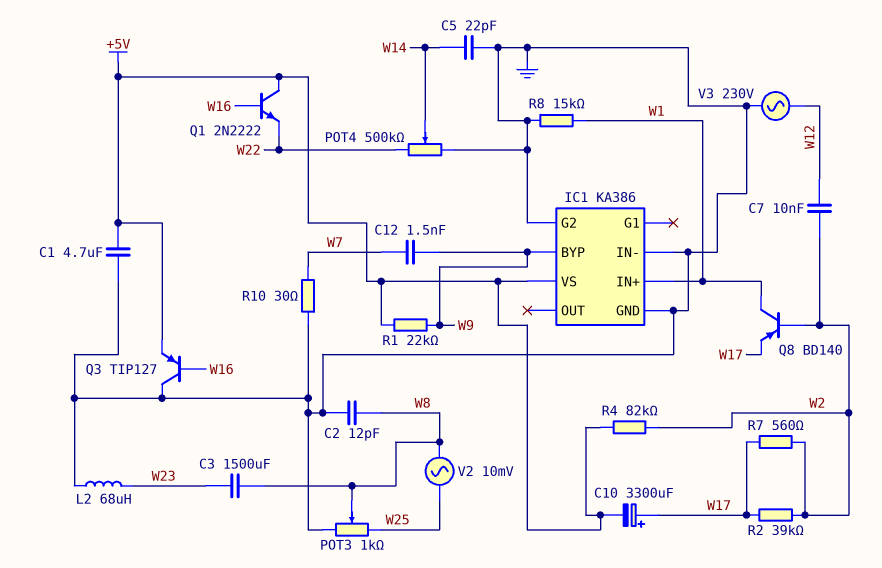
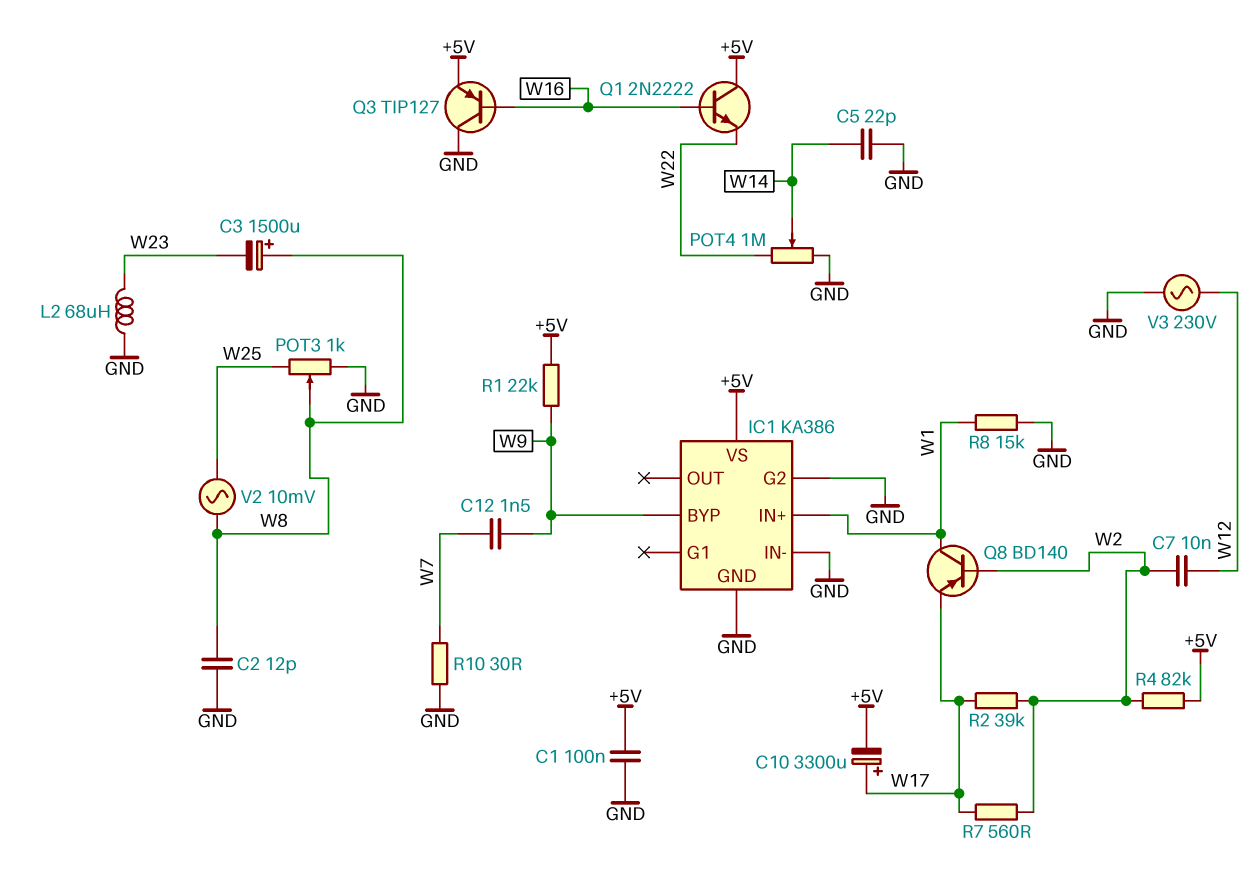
C1: 4.7uF (+5V, GND) -> 100nF (+5V, GND)
C3: 1500uF (W8, W23) -> 1500uF (plus W8, minus W23)
POT4: 500k (GND, W22, wiper W14) -> 1M (GND, W22, wiper W14)

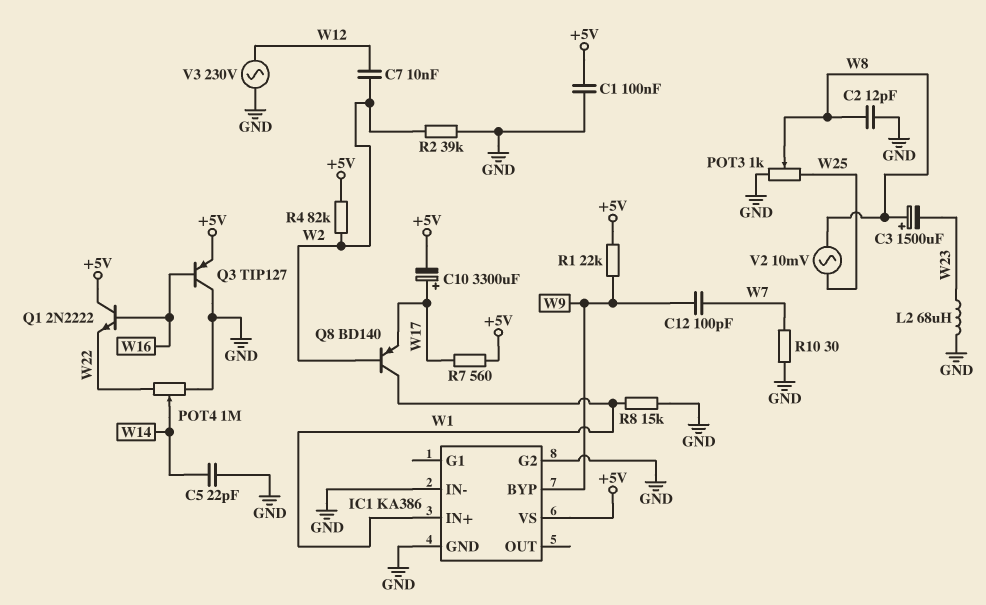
C12: 1.5nF (W7, W9) -> 100pF (W7, W9)
R2: 39k (W2, W17) -> 39k (GND, W2)
R7: 560 (W2, W17) -> 560 (+5V, W17)

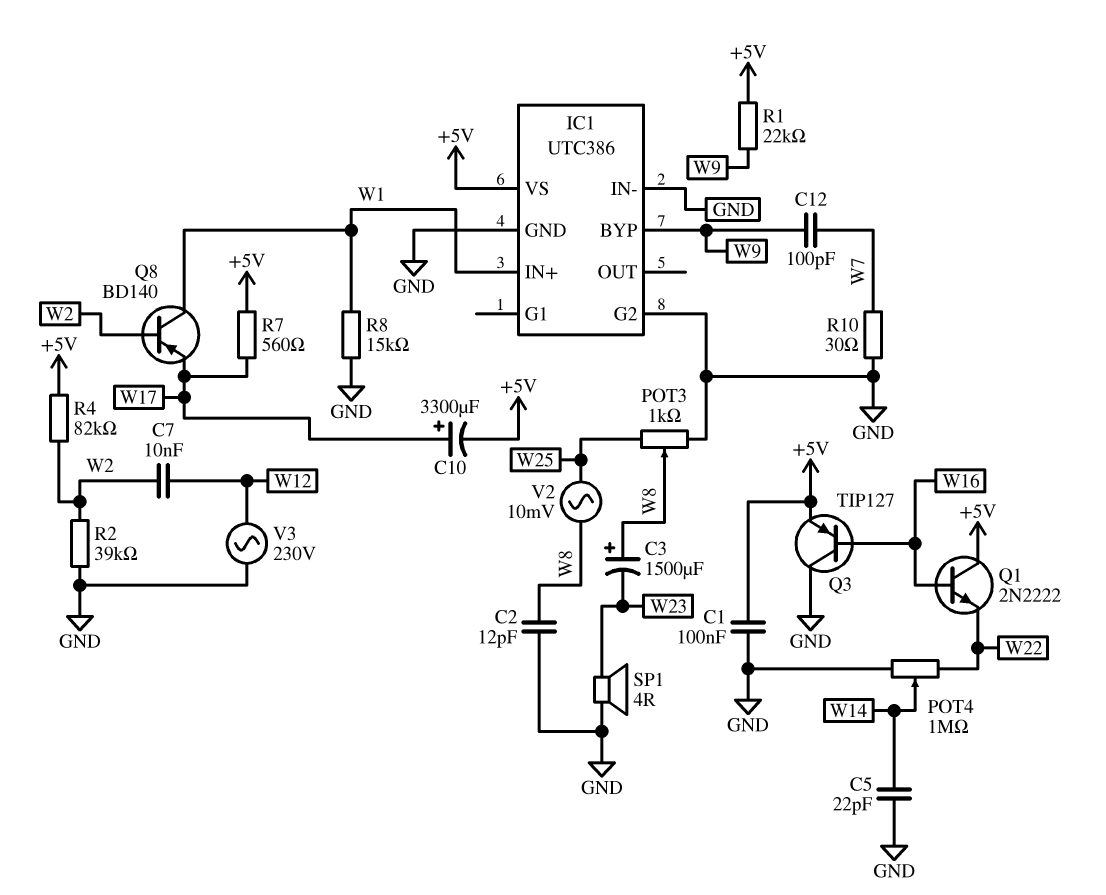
IC1: KA386 -> UTC386
L2: 68uH (GND, W23) -> none
SP1: none -> speaker 4R (GND, W23)

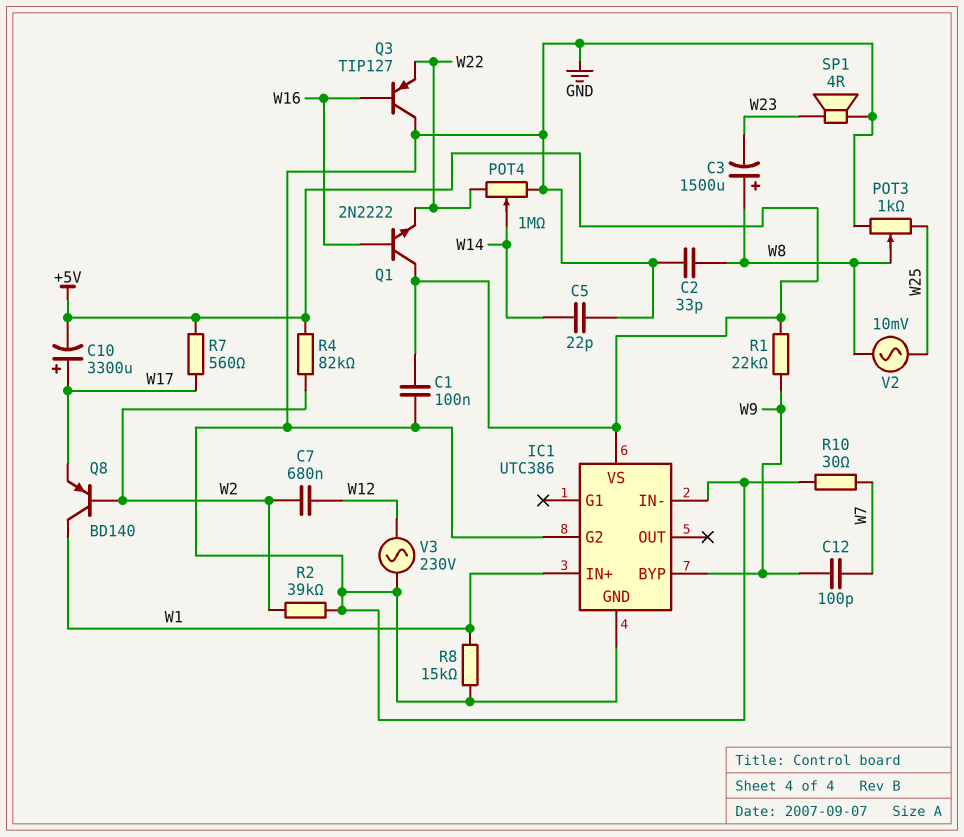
C2: 12pF (GND, W8) -> 33pF (GND, W8)
C7: 10nF (W2, W12) -> 680nF (W2, W12)
Q3: PNP TIP127 (B W16, C GND, E +5V) -> PNP TIP127 (B W16, C GND, E W22)

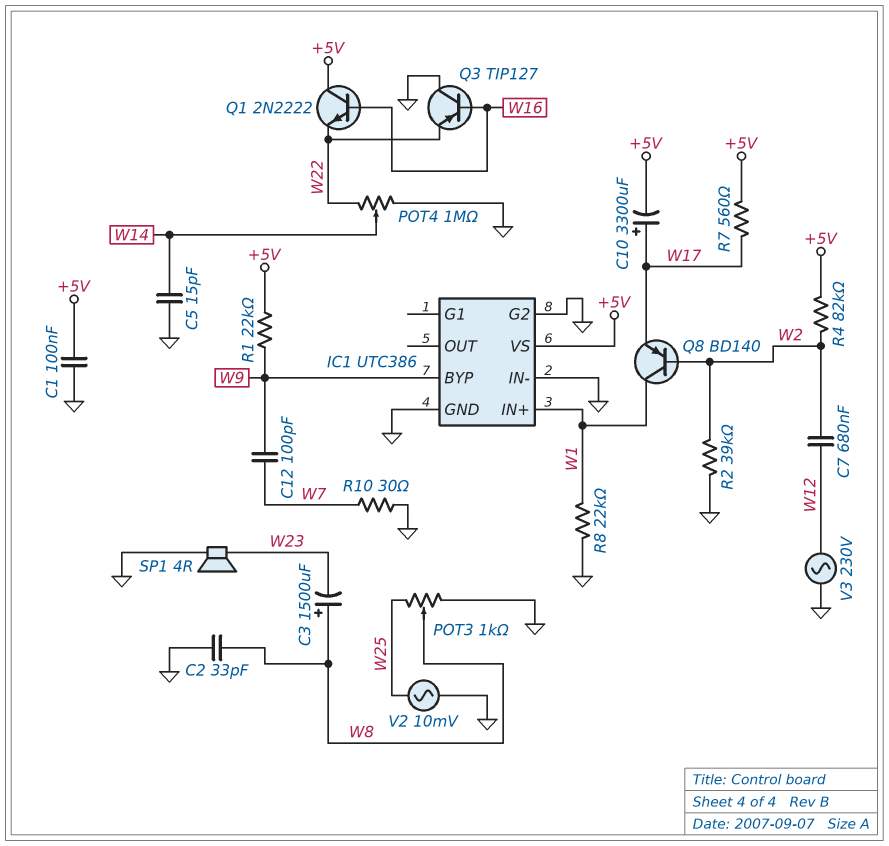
C5: 22pF (GND, W14) -> 15pF (GND, W14)
R8: 15k (GND, W1) -> 22k (GND, W1)
V2: AC 10mV (W8, W25) -> AC 10mV (GND, W25)

